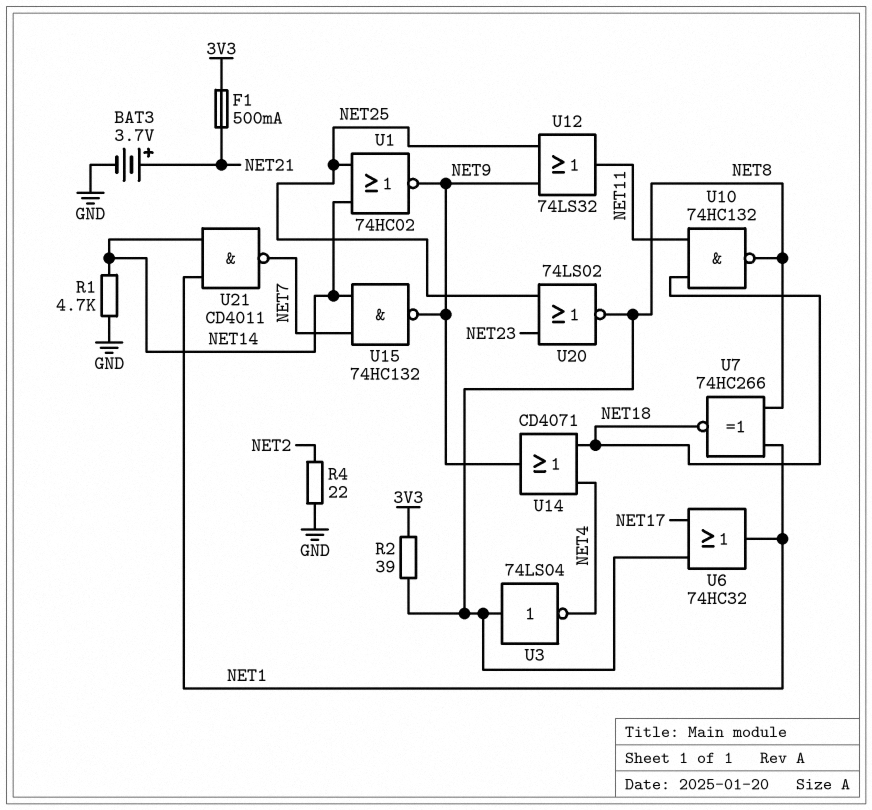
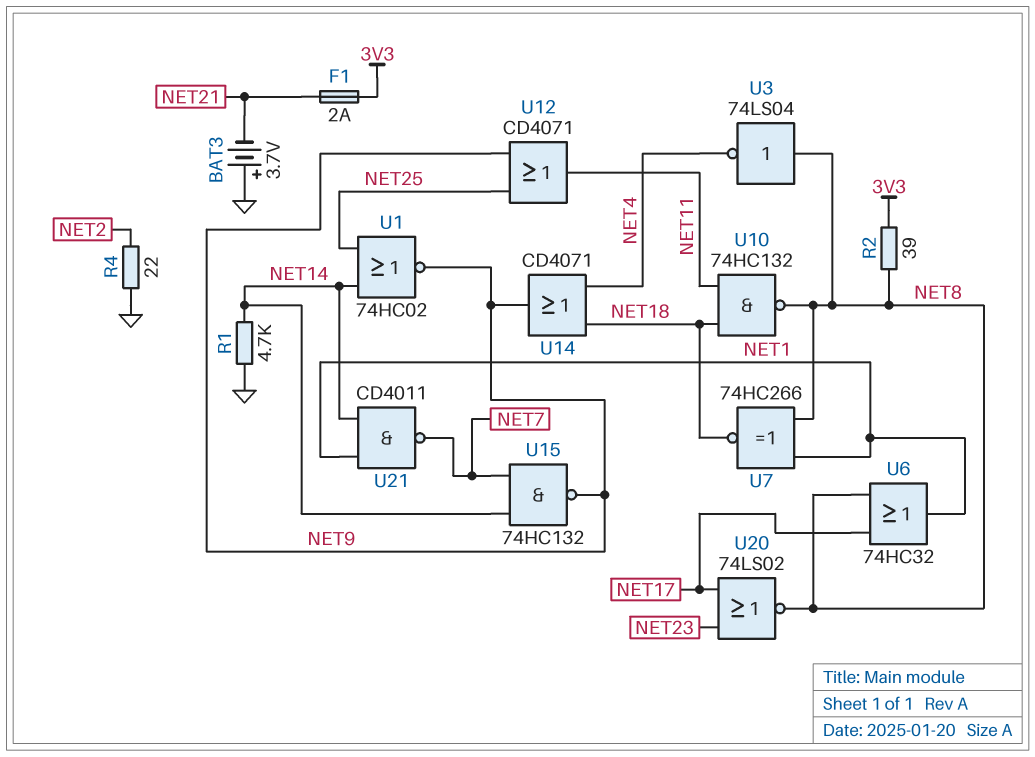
BAT3: 3.7V (plus NET21, minus GND) -> 3.7V (plus GND, minus NET21)
F1: 500mA (3V3, NET21) -> 2A (3V3, NET21)
U12: OR 74LS32 (in NET9, in NET25, out NET11) -> OR CD4071 (in NET9, in NET25, out NET11)
U20: NOR 74LS02 (in NET23, in NET25, out NET8) -> NOR 74LS02 (in NET17, in NET23, out NET8)

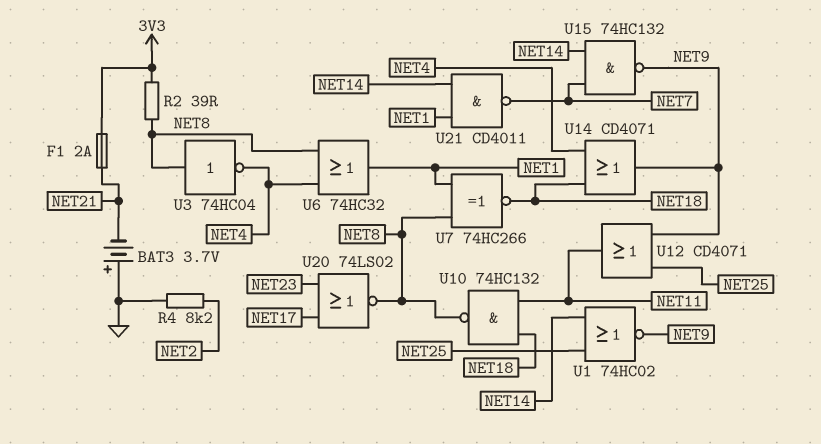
R1: 4.7k (GND, NET14) -> none
R4: 22 (GND, NET2) -> 8.2k (GND, NET2)
U3: NOT 74LS04 (in NET8, out NET4) -> NOT 74HC04 (in NET8, out NET4)
U6: OR 74HC32 (in NET8, in NET17, out NET1) -> OR 74HC32 (in NET4, in NET8, out NET1)

